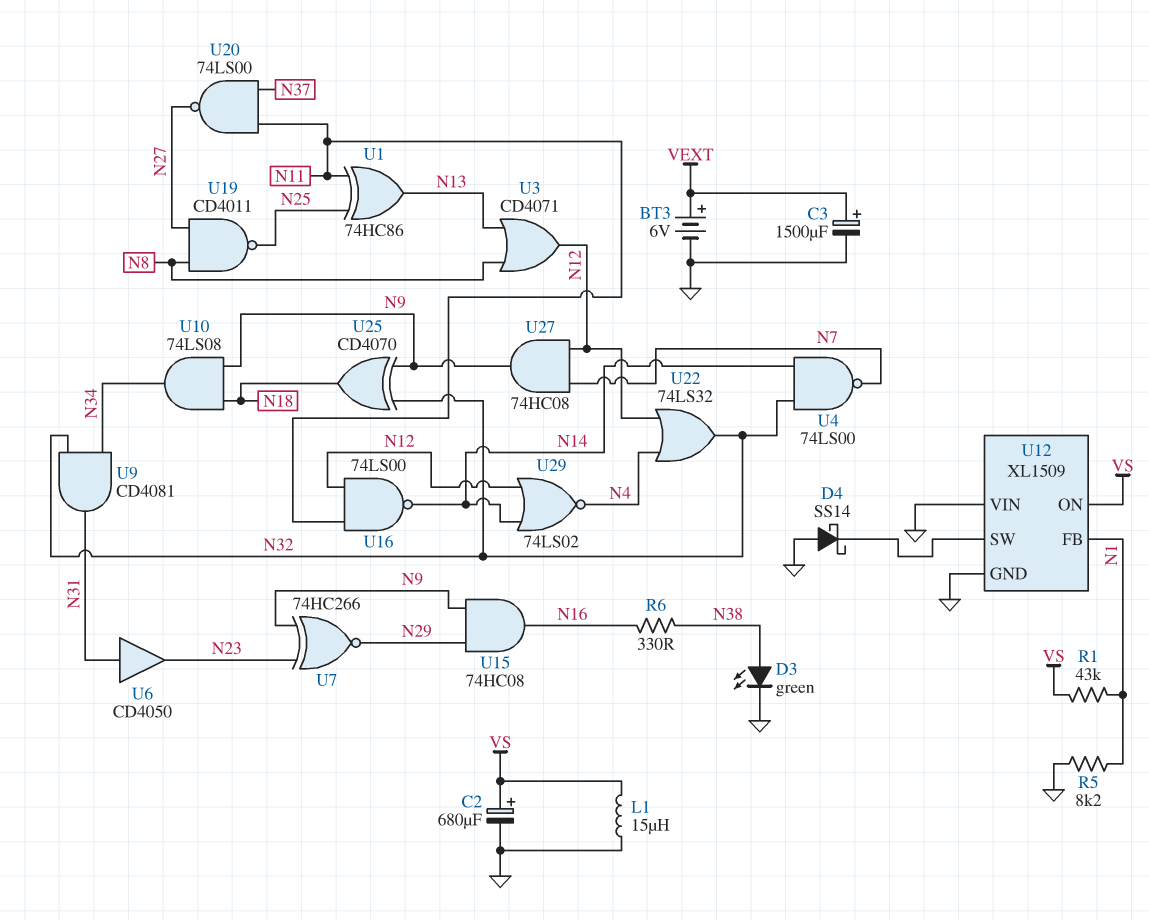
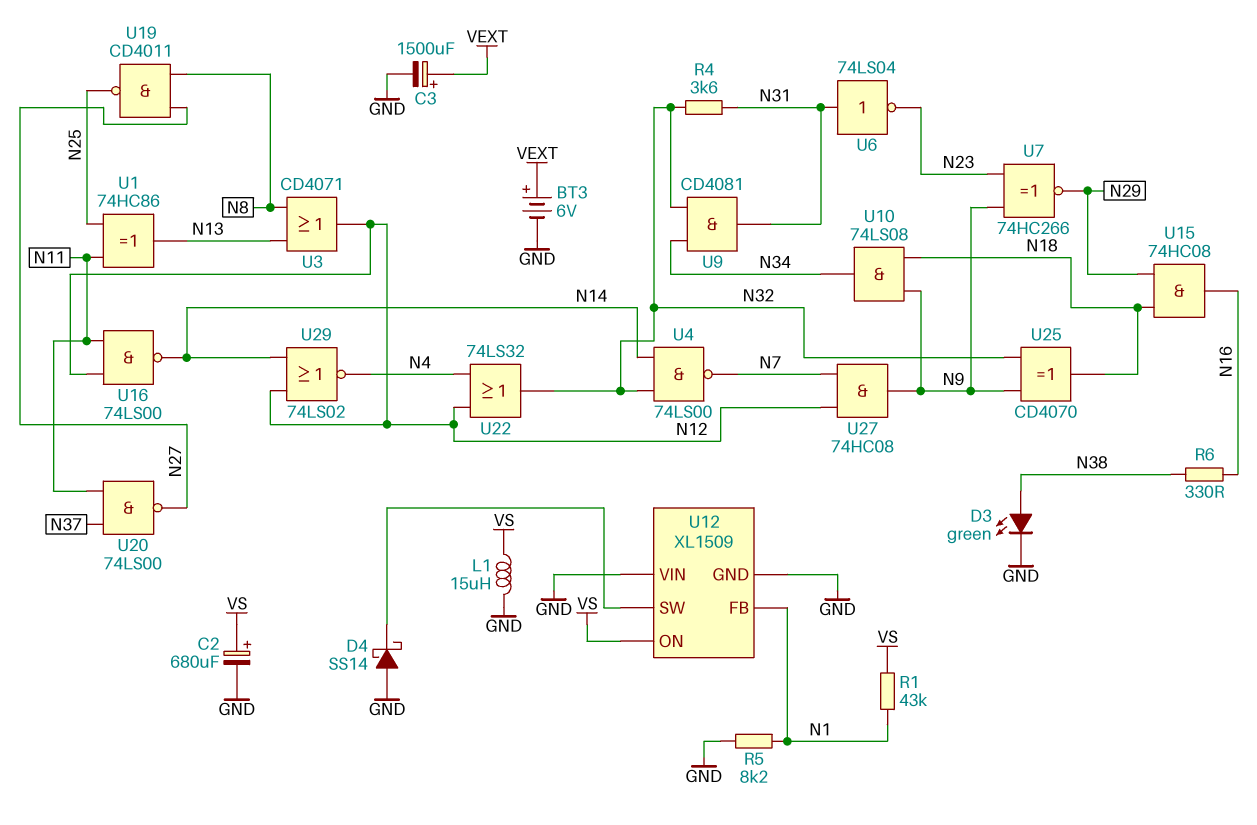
R4: none -> 3.6k (N31, N32)
U6: buffer CD4050 (in N31, out N23) -> NOT 74LS04 (in N31, out N23)
U15: AND 74HC08 (in N9, in N29, out N16) -> AND 74HC08 (in N18, in N29, out N16)

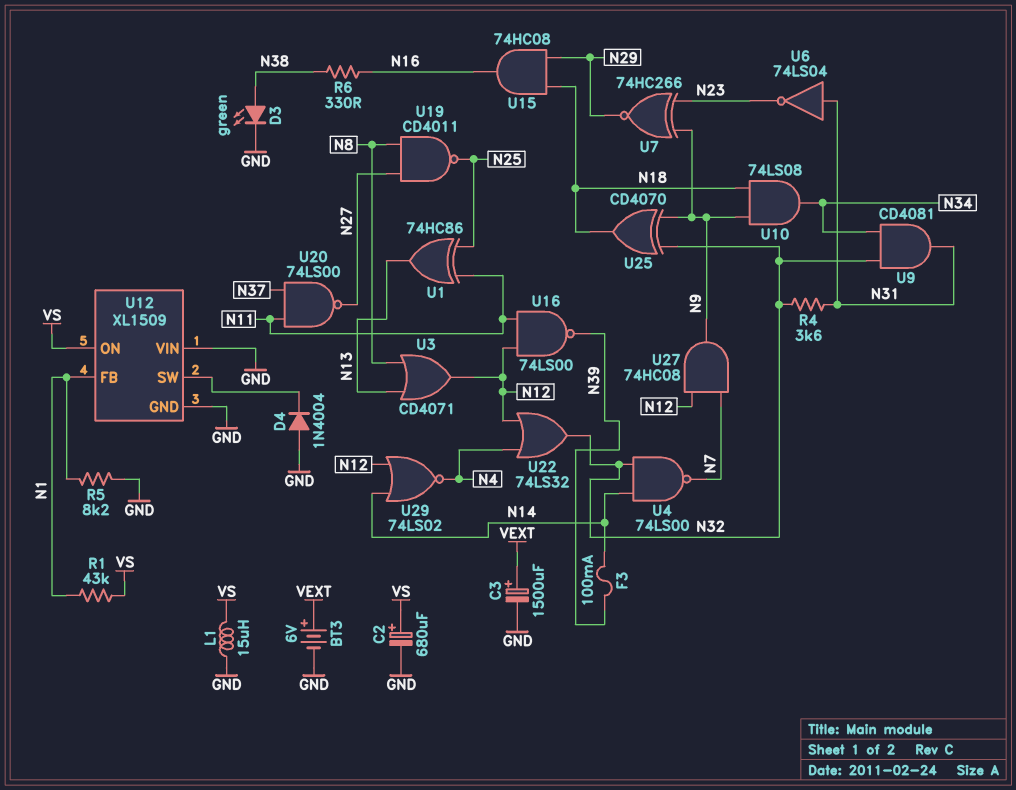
D4: schottky SS14 (A GND, K U12/SW) -> diode 1N4004 (A GND, K U12/SW)
F3: none -> 100mA (N14, N39)
U16: NAND 74LS00 (in N11, in N12, out N14) -> NAND 74LS00 (in N11, in N12, out N39)

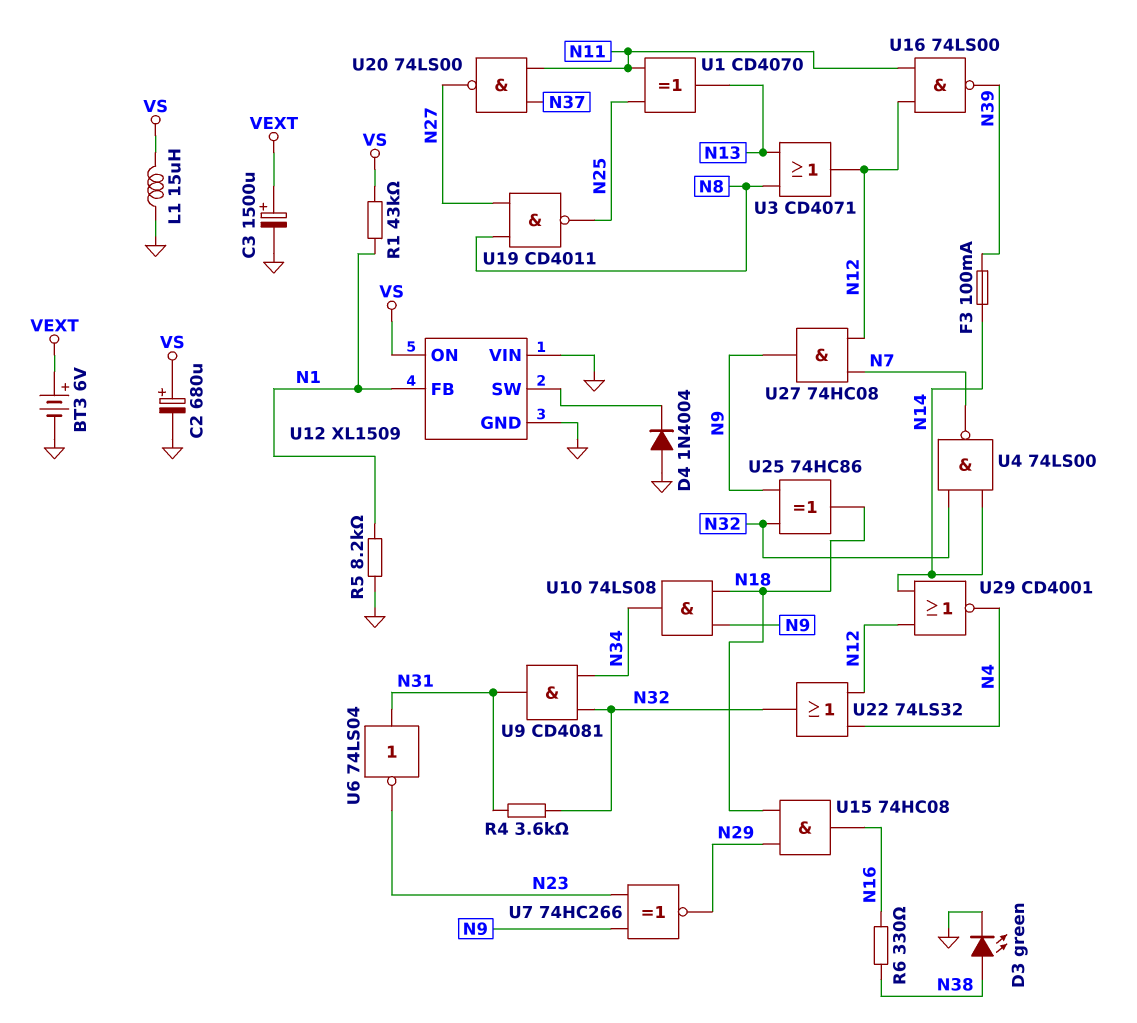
U1: XOR 74HC86 (in N11, in N25, out N13) -> XOR CD4070 (in N11, in N25, out N13)
U25: XOR CD4070 (in N9, in N32, out N18) -> XOR 74HC86 (in N9, in N32, out N18)
U29: NOR 74LS02 (in N12, in N14, out N4) -> NOR CD4001 (in N12, in N14, out N4)

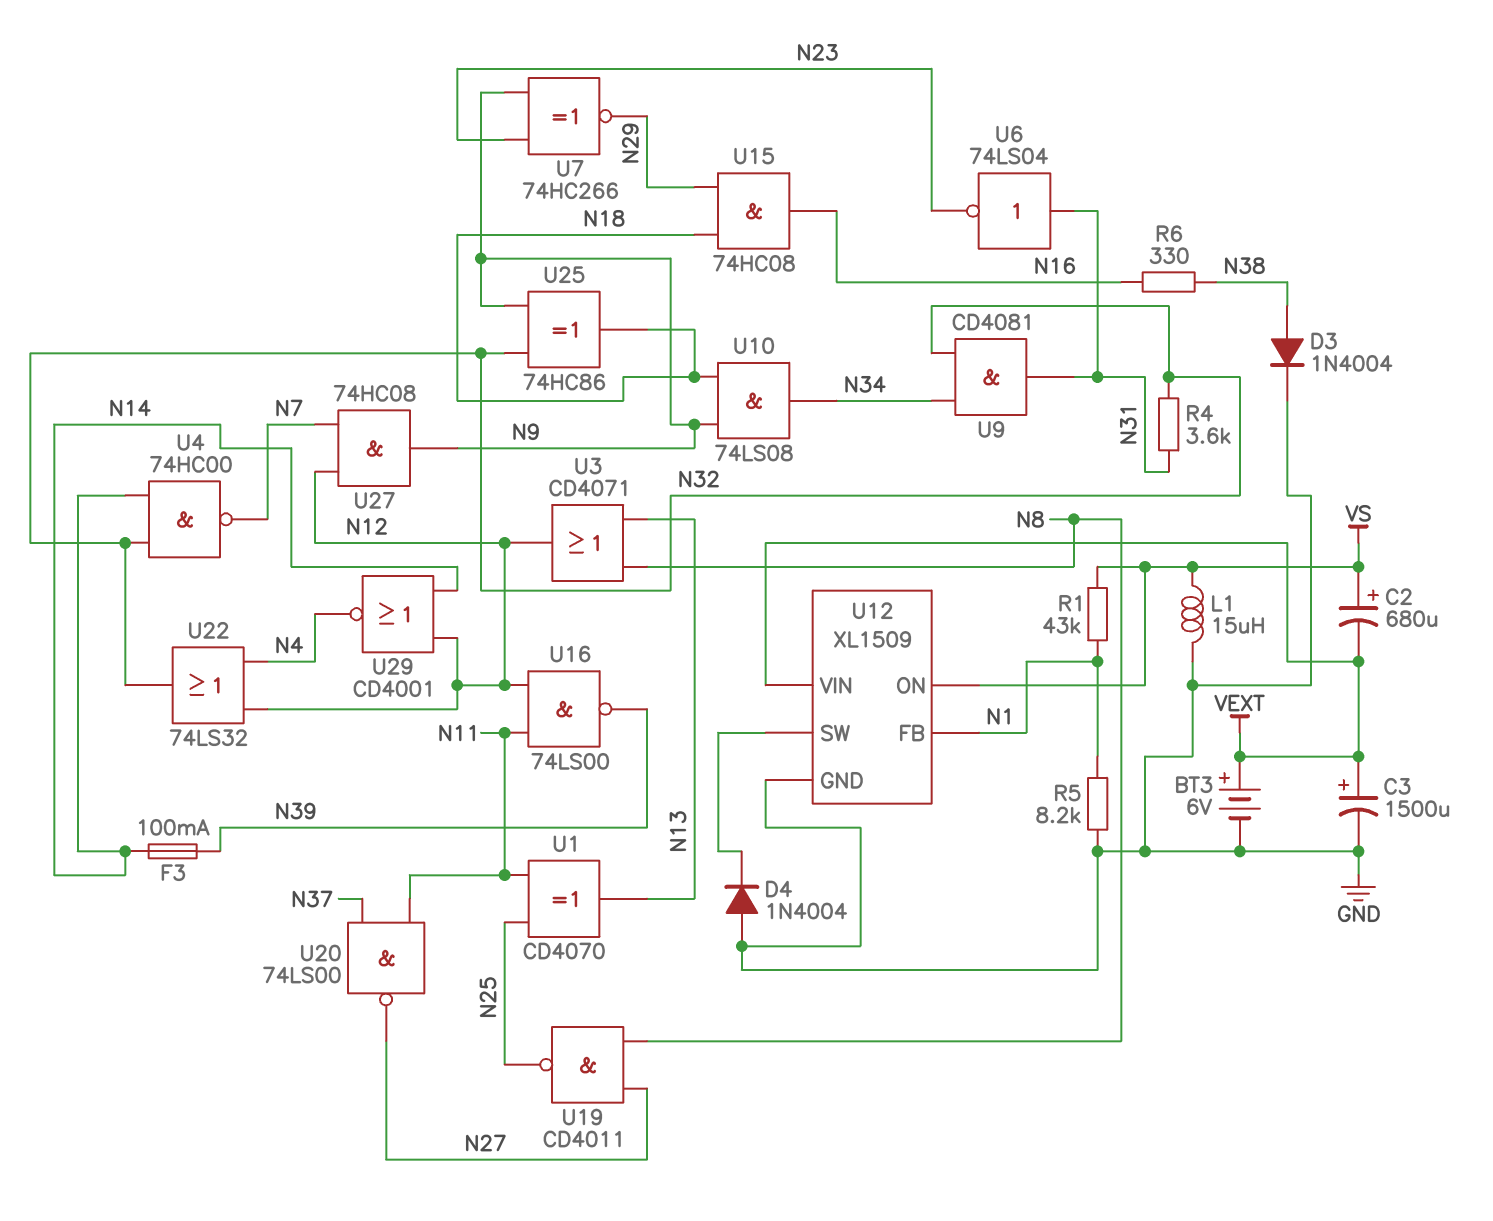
C2: 680uF (plus VS, minus GND) -> 680uF (plus VS, minus VEXT)
D3: LED green (A N38, K GND) -> diode 1N4004 (A N38, K GND)
U4: NAND 74LS00 (in N14, in N32, out N7) -> NAND 74HC00 (in N14, in N32, out N7)
U12 pin VIN: GND -> VEXT

